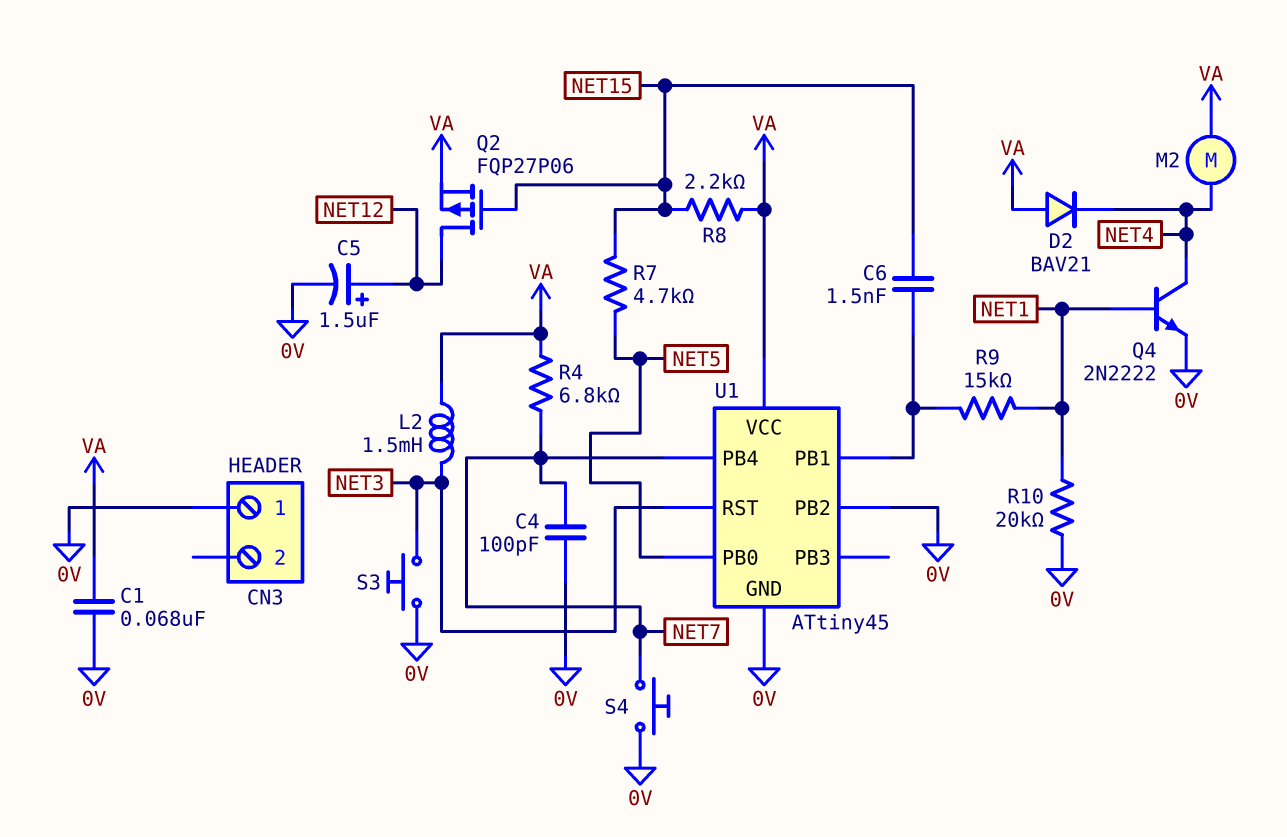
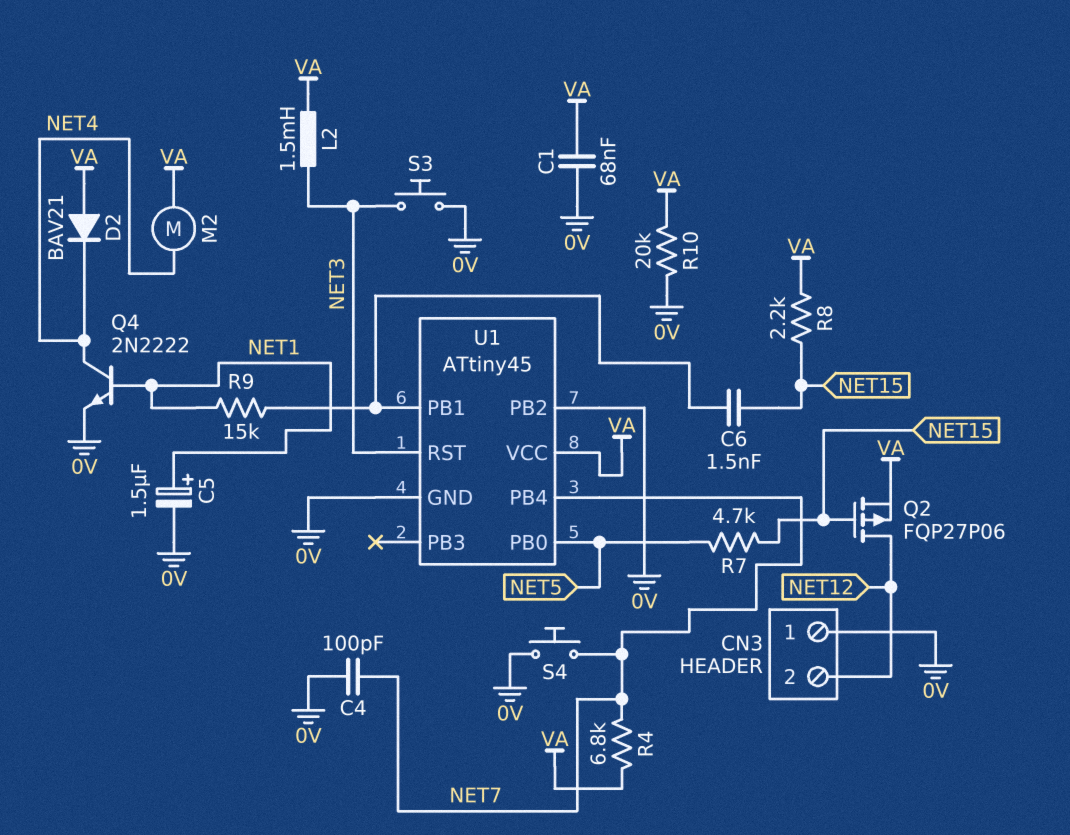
C5: 1.5uF (plus NET12, minus 0V) -> 1.5uF (plus NET1, minus 0V)
CN3 pin 2: none -> NET12
R10: 20k (0V, NET1) -> 20k (0V, VA)

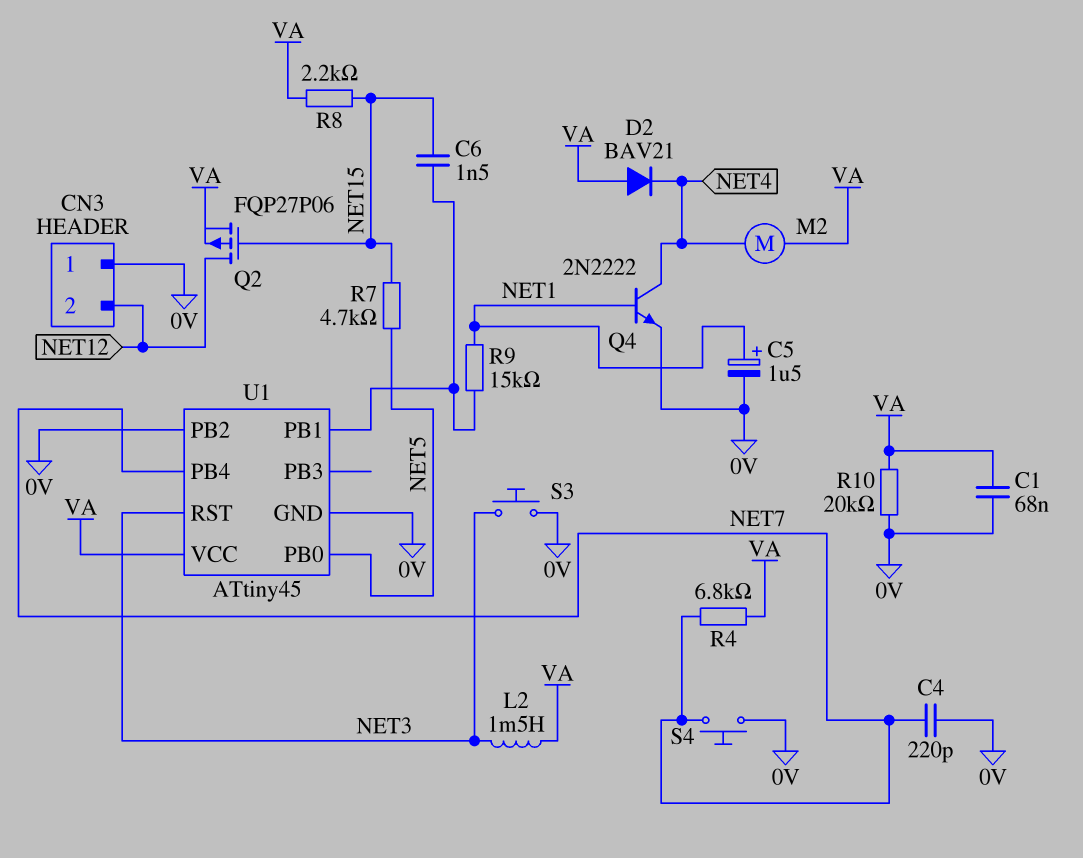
C4: 100pF (0V, NET7) -> 220pF (0V, NET7)

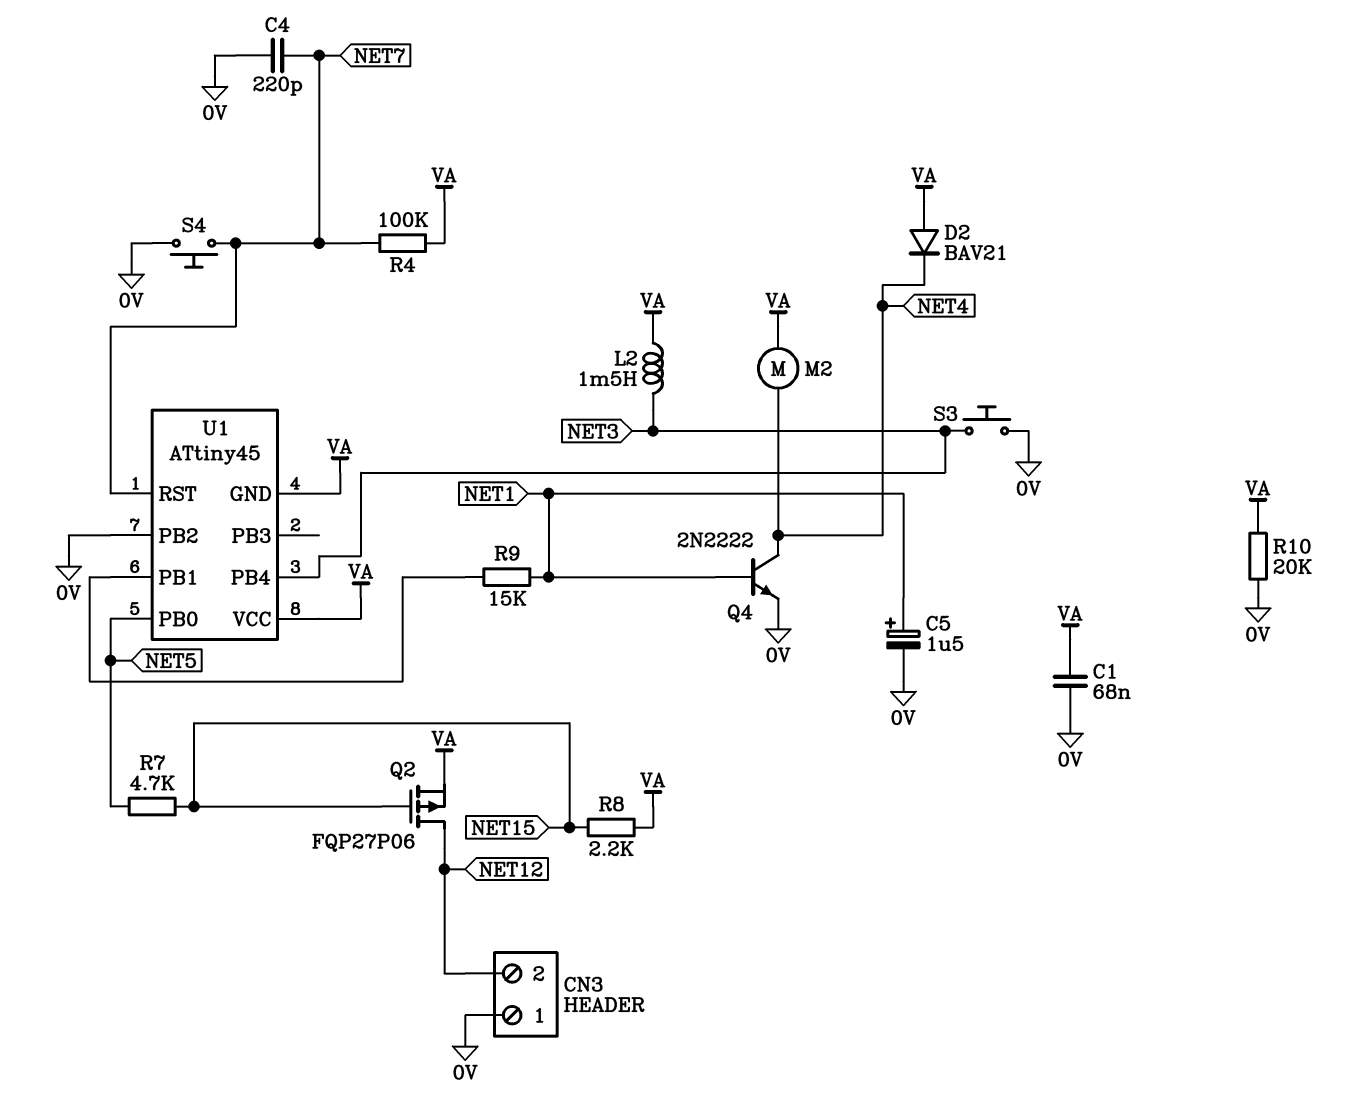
C6: 1.5nF (NET15, U1/PB1) -> none
R4: 6.8k (NET7, VA) -> 100k (NET7, VA)
U1 pin GND: 0V -> VA
U1 pin PB4: NET7 -> NET3
U1 pin RST: NET3 -> NET7

